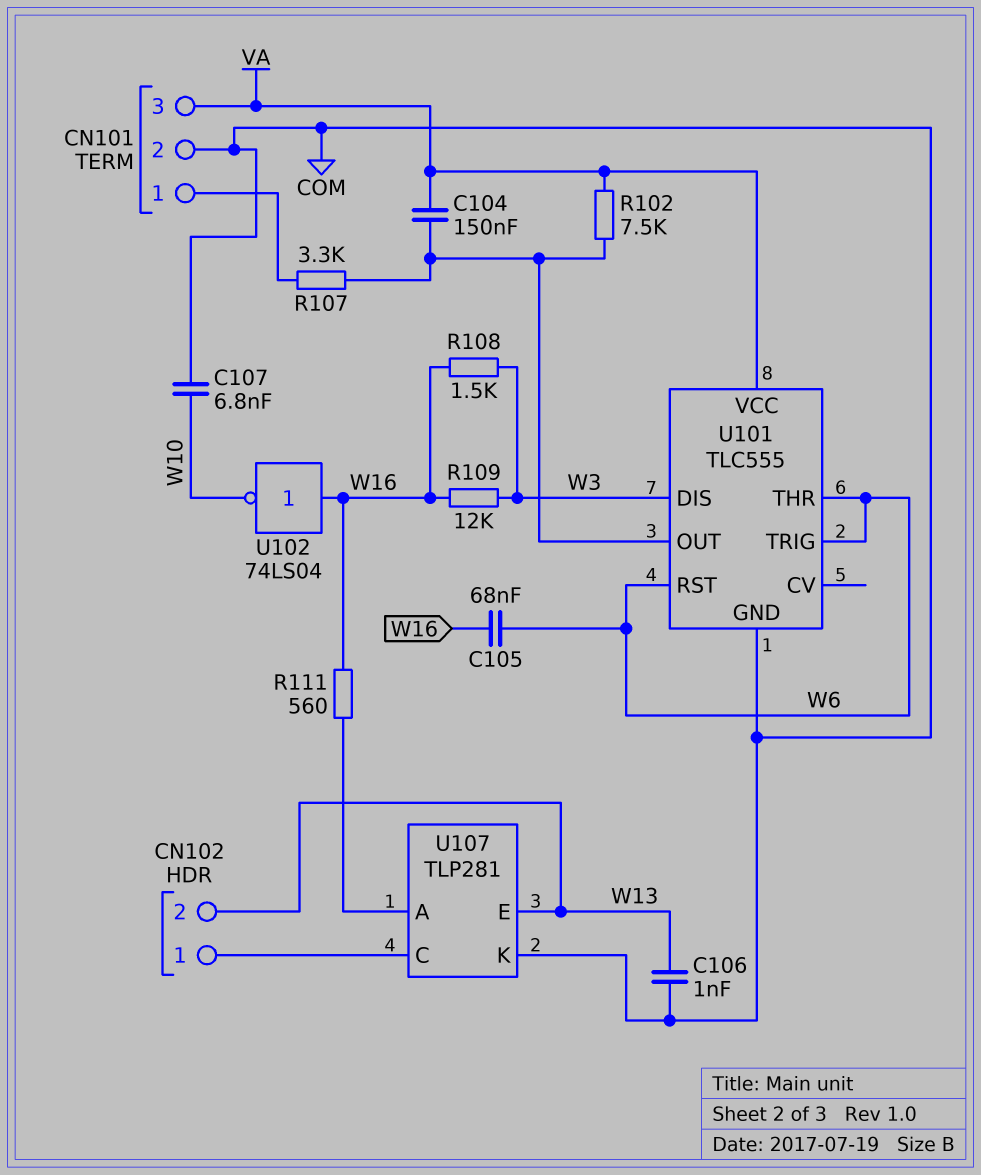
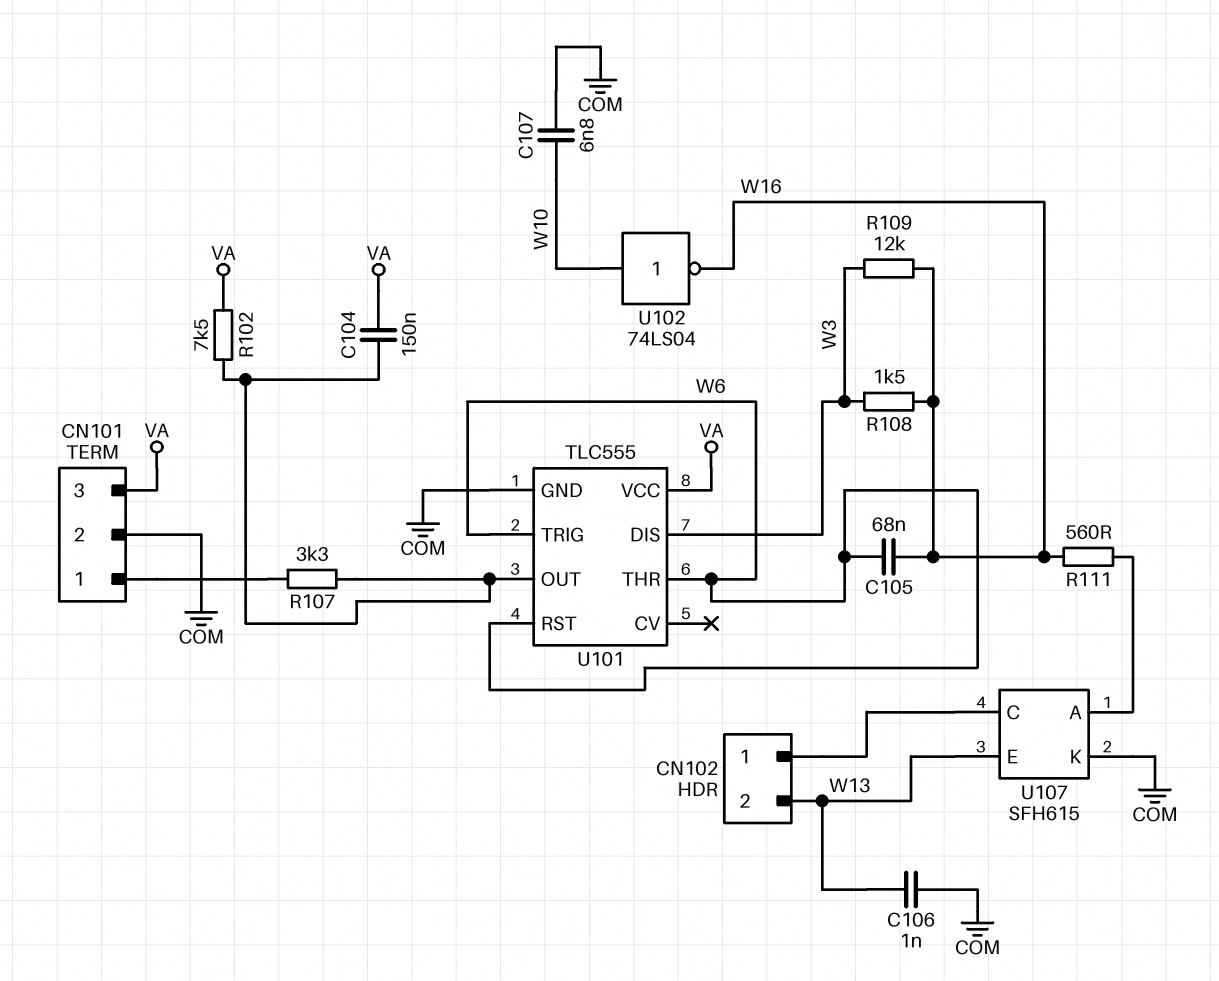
U102: NOT 74LS04 (in W16, out W10) -> NOT 74LS04 (in W10, out W16)
U107: TLP281 -> SFH615

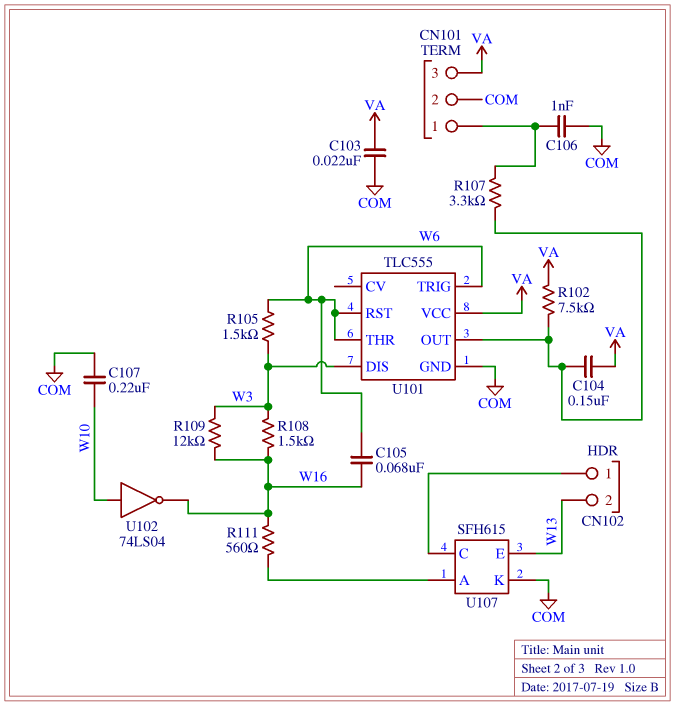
C103: none -> 22nF (COM, VA)
C106: 1nF (COM, W13) -> 1nF (CN101/1, COM)
C107: 6.8nF (COM, W10) -> 220nF (COM, W10)
R105: none -> 1.5k (W3, W6)

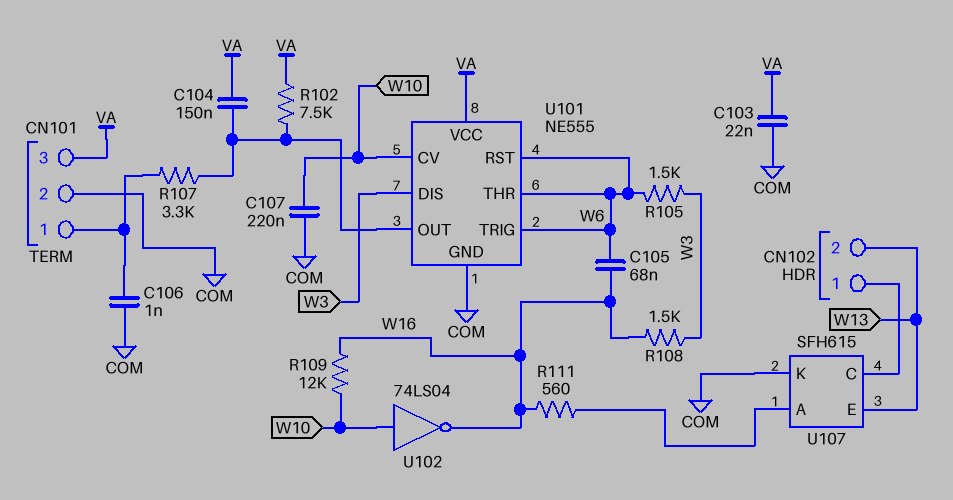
R109: 12k (W3, W16) -> 12k (W10, W16)
U101: TLC555 -> NE555
U101 pin CV: none -> W10

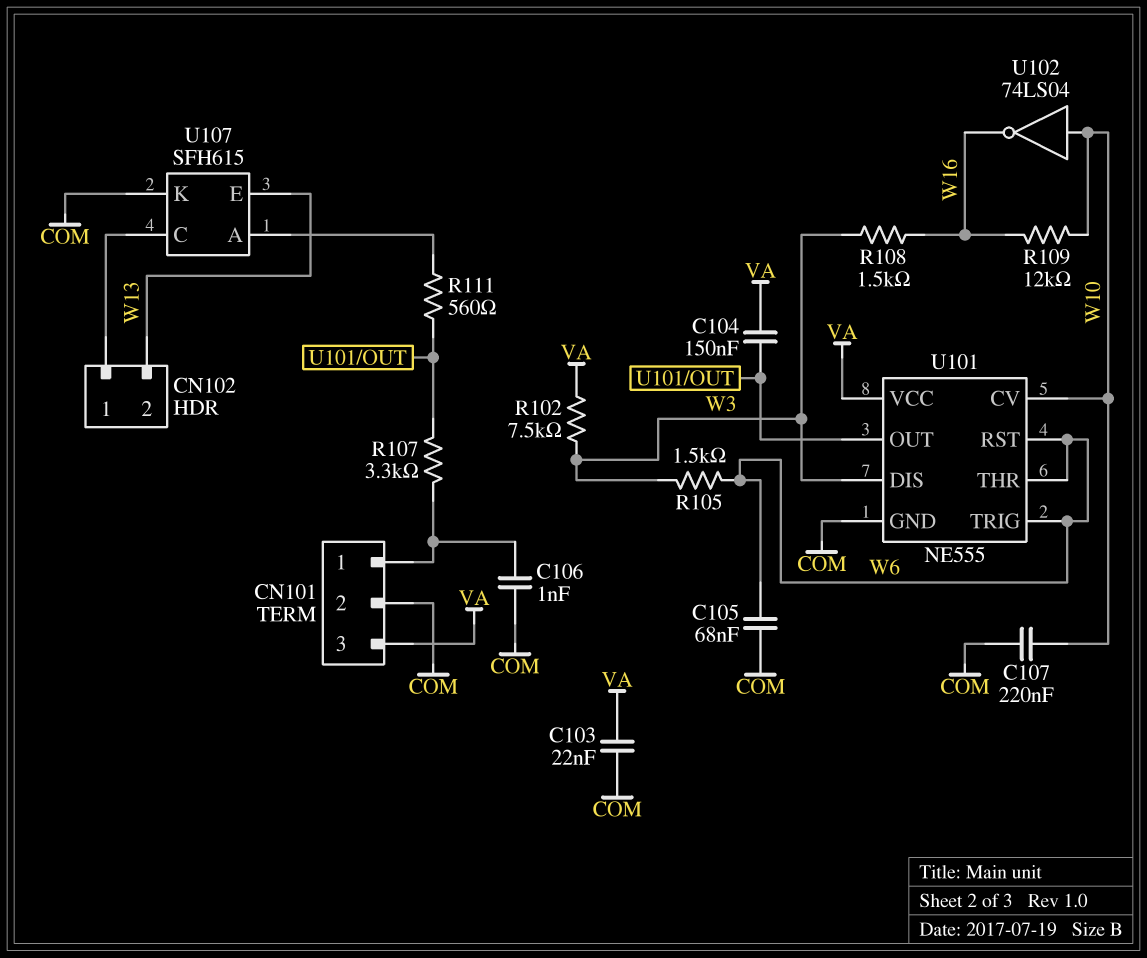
C105: 68nF (W6, W16) -> 68nF (COM, W6)
R102: 7.5k (U101/OUT, VA) -> 7.5k (VA, W3)
R111: 560 (U107/A, W16) -> 560 (U101/OUT, U107/A)

